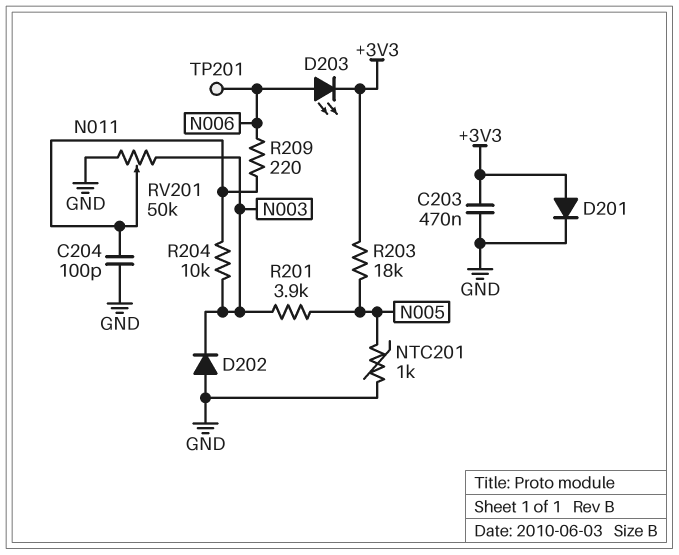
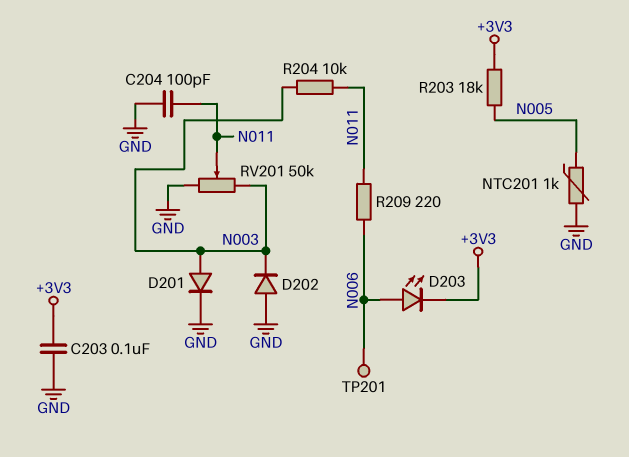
C203: 470nF (+3V3, GND) -> 100nF (+3V3, GND)
D201: diode (A +3V3, K GND) -> diode (A N003, K GND)
R201: 3.9k (N003, N005) -> none

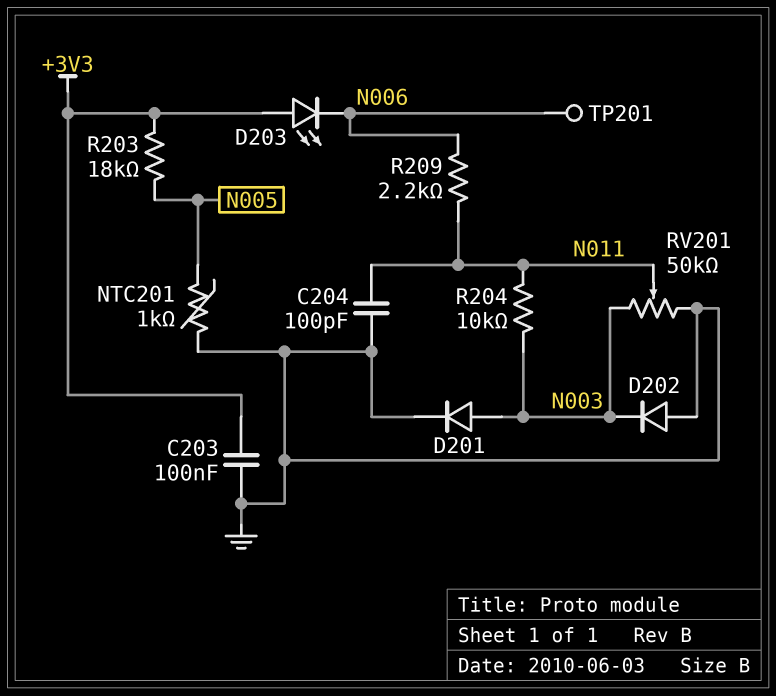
D203: LED (A N006, K +3V3) -> LED (A +3V3, K N006)
R209: 220 (N006, N011) -> 2.2k (N006, N011)

